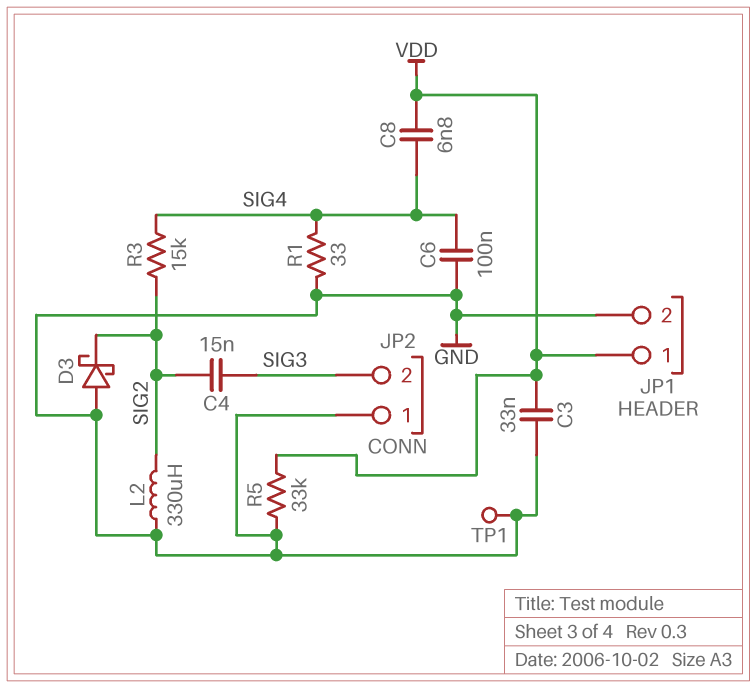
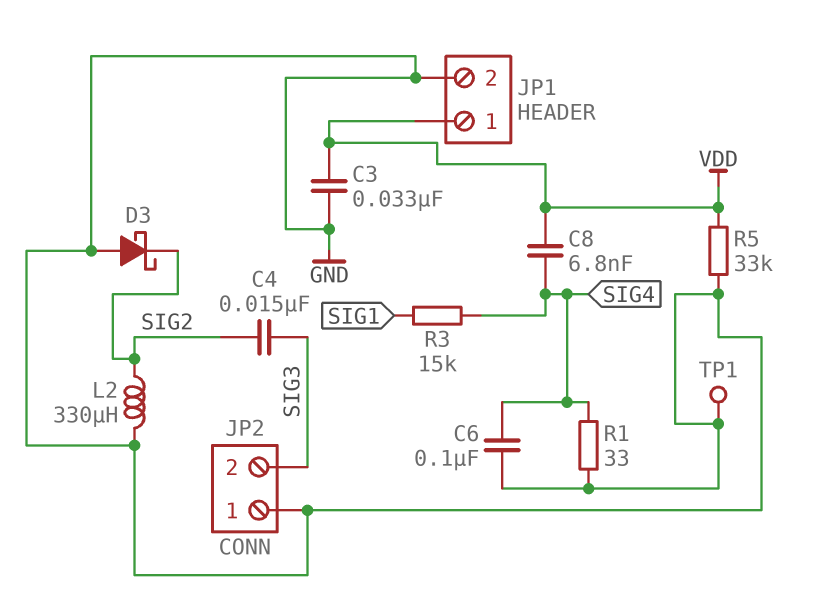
R3: 15k (SIG2, SIG4) -> 15k (SIG1, SIG4)

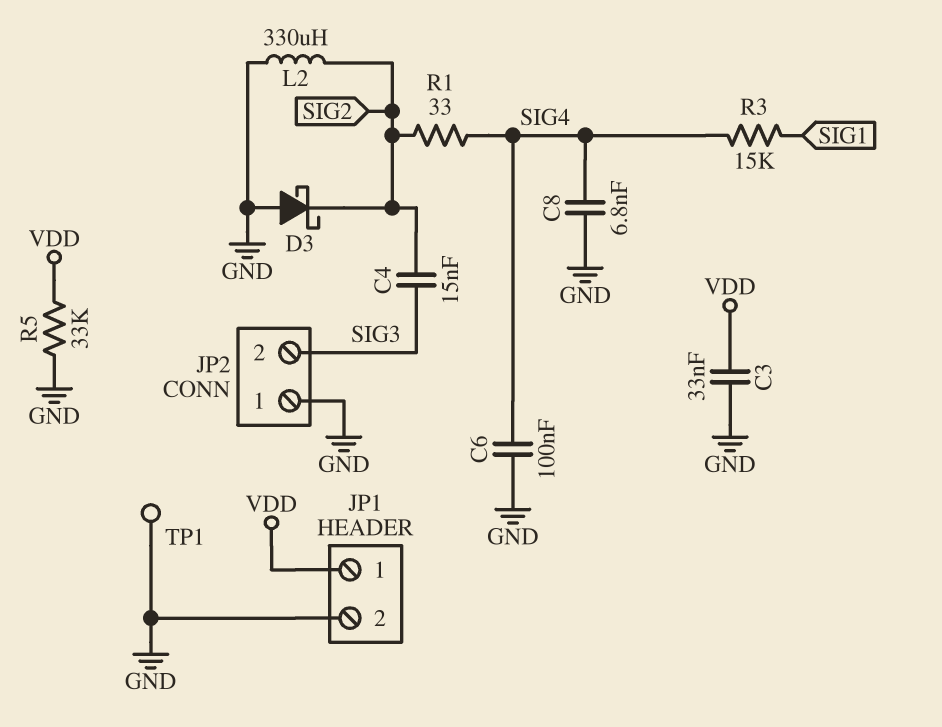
C8: 6.8nF (SIG4, VDD) -> 6.8nF (GND, SIG4)
R1: 33 (GND, SIG4) -> 33 (SIG2, SIG4)

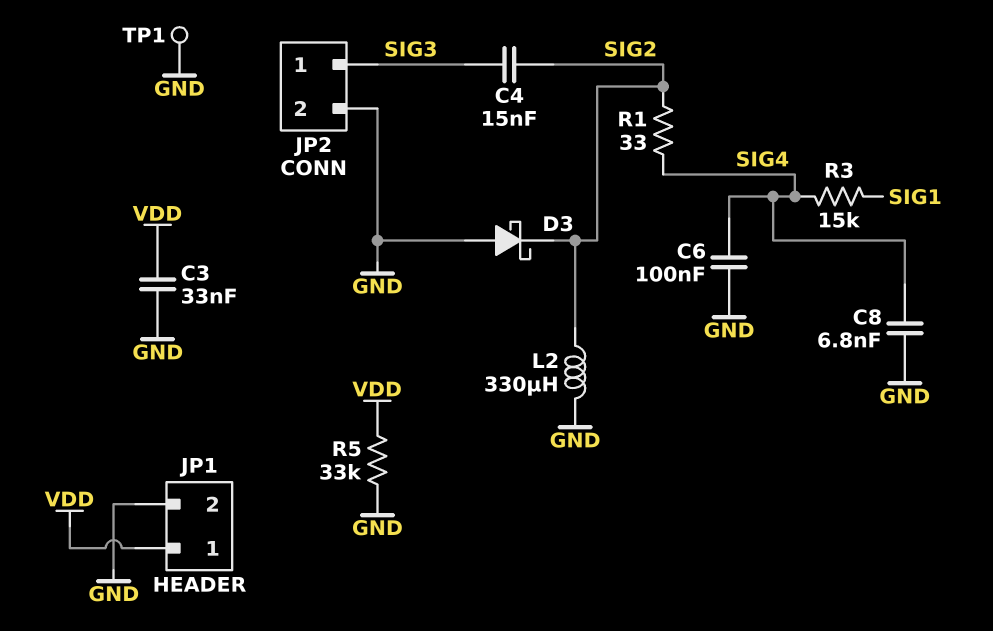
JP2 pin 1: GND -> SIG3
JP2 pin 2: SIG3 -> GND

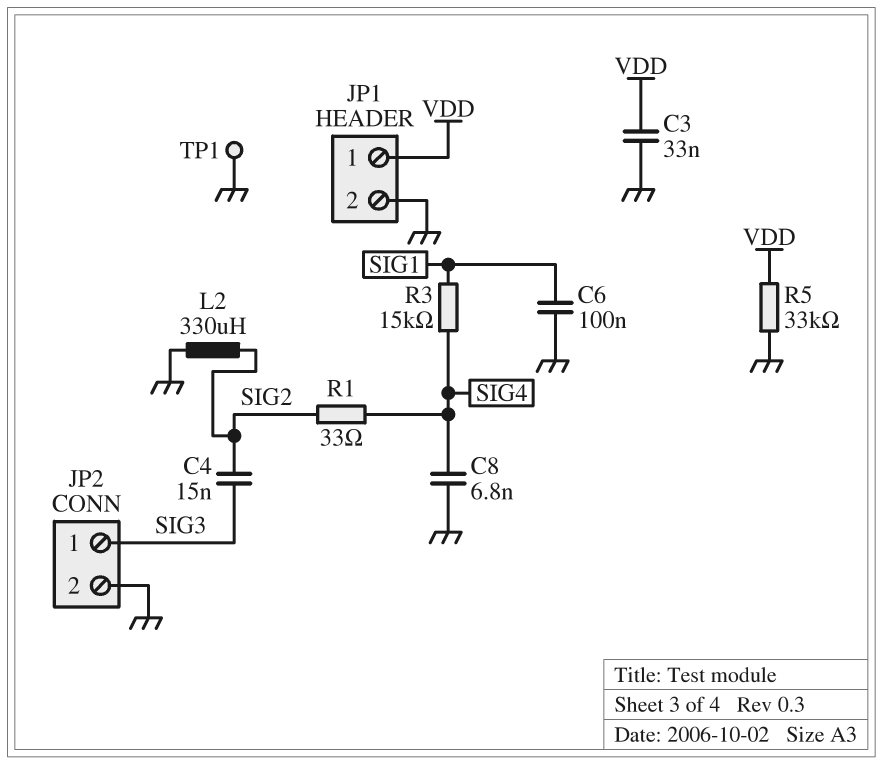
C6: 100nF (GND, SIG4) -> 100nF (GND, SIG1)
D3: schottky (A GND, K SIG2) -> none

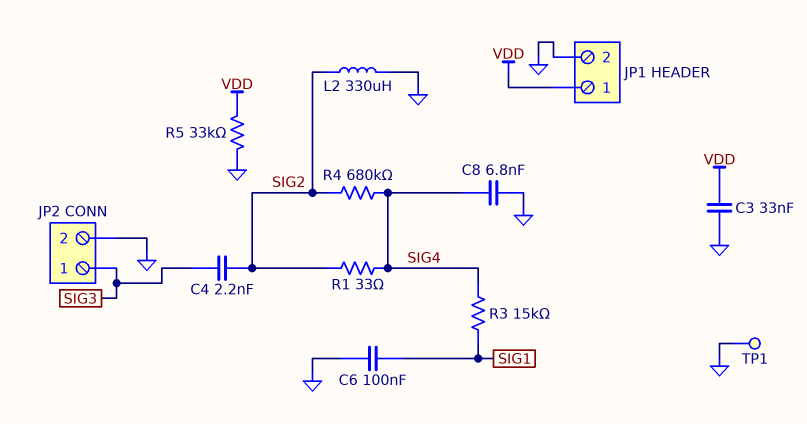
C4: 15nF (SIG2, SIG3) -> 2.2nF (SIG2, SIG3)
R4: none -> 680k (SIG2, SIG4)

